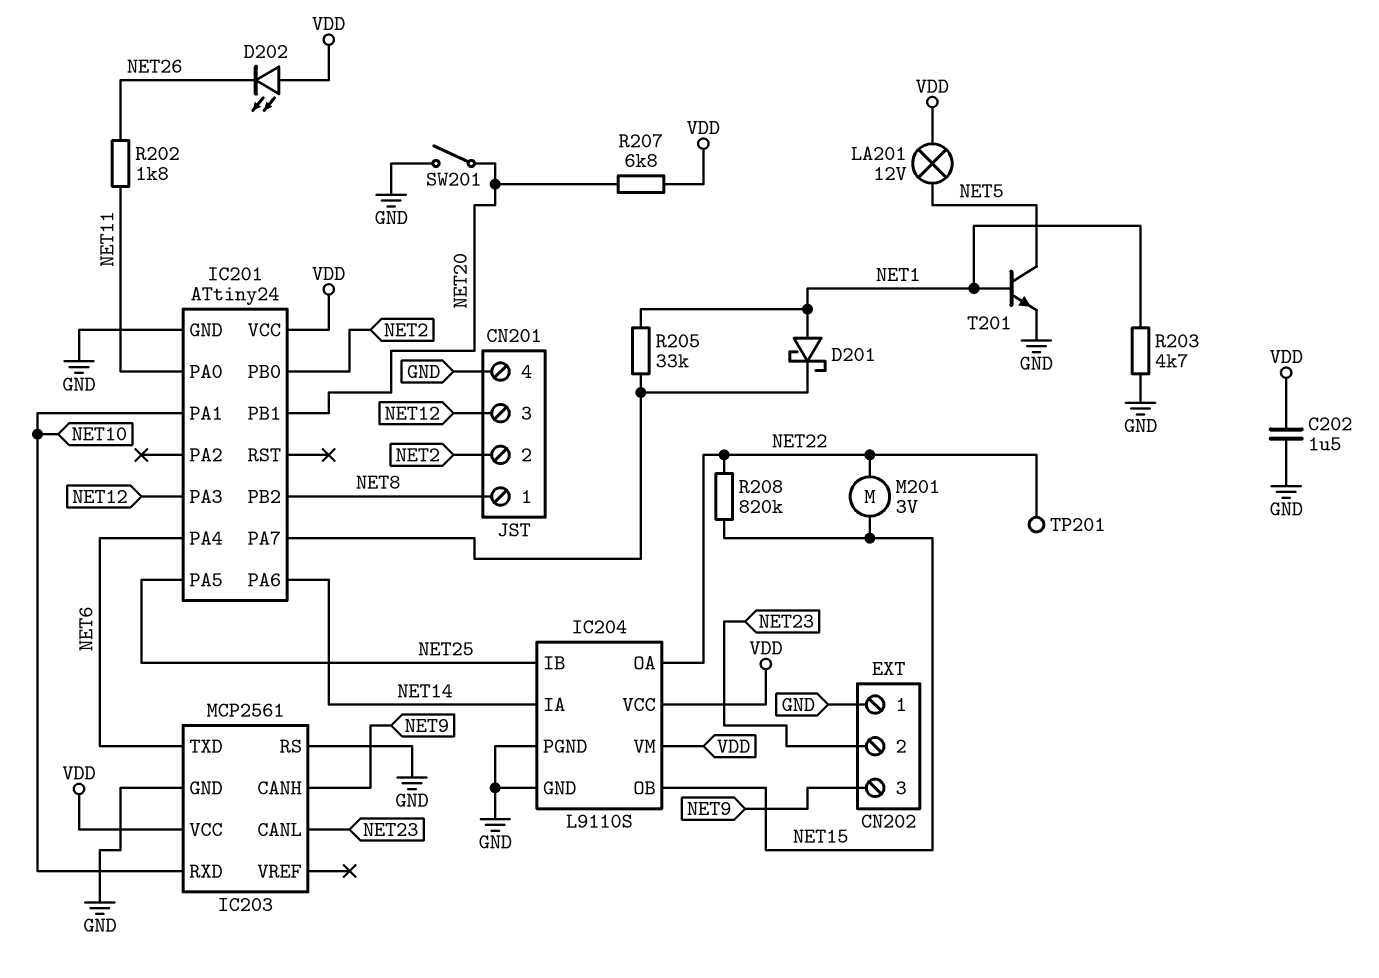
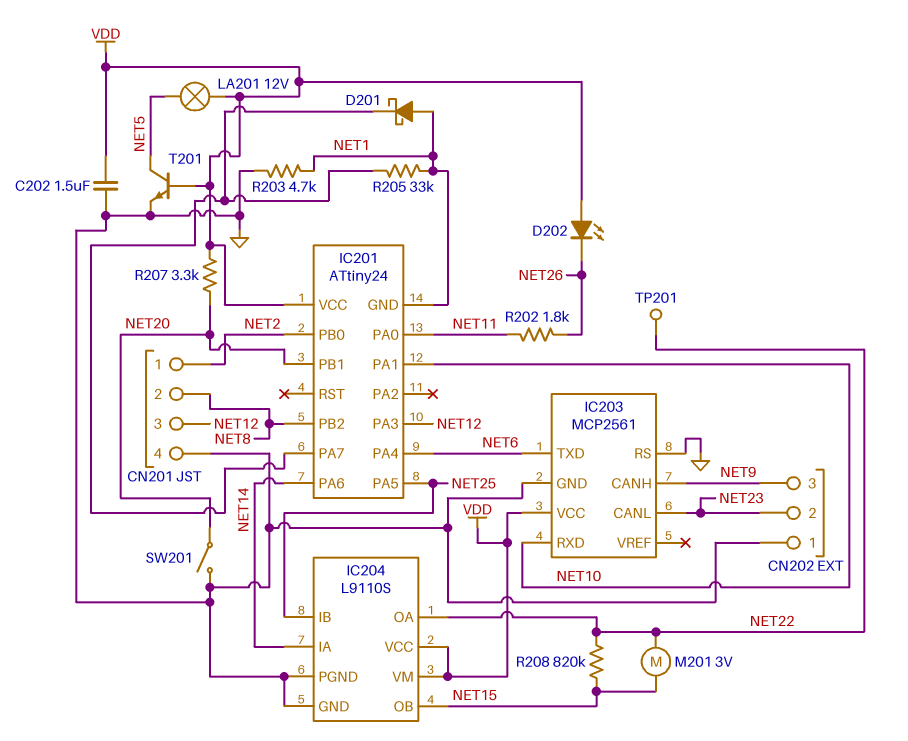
CN201 pin 1: NET8 -> NET2
CN201 pin 2: NET2 -> NET8
IC201 pin GND: GND -> NET1
R207: 6.8k (NET20, VDD) -> 3.3k (NET20, VDD)
T201: NPN (B NET1, C NET5, E GND) -> NPN (B VDD, C NET5, E GND)

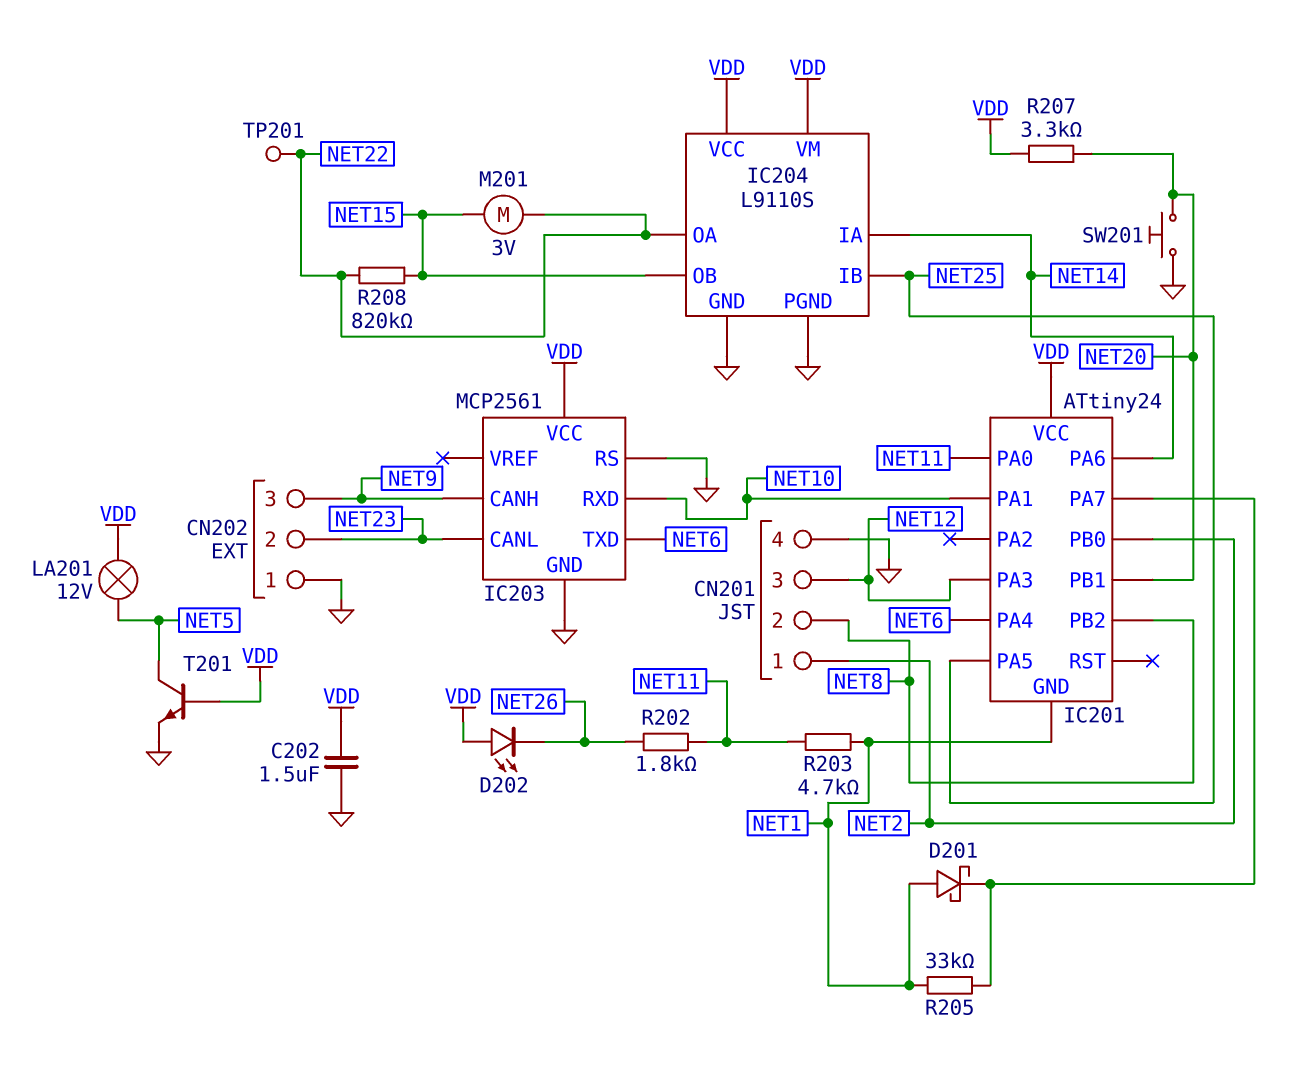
R203: 4.7k (GND, NET1) -> 4.7k (NET1, NET11)
SW201: switch (GND, NET20) -> button (GND, NET20)

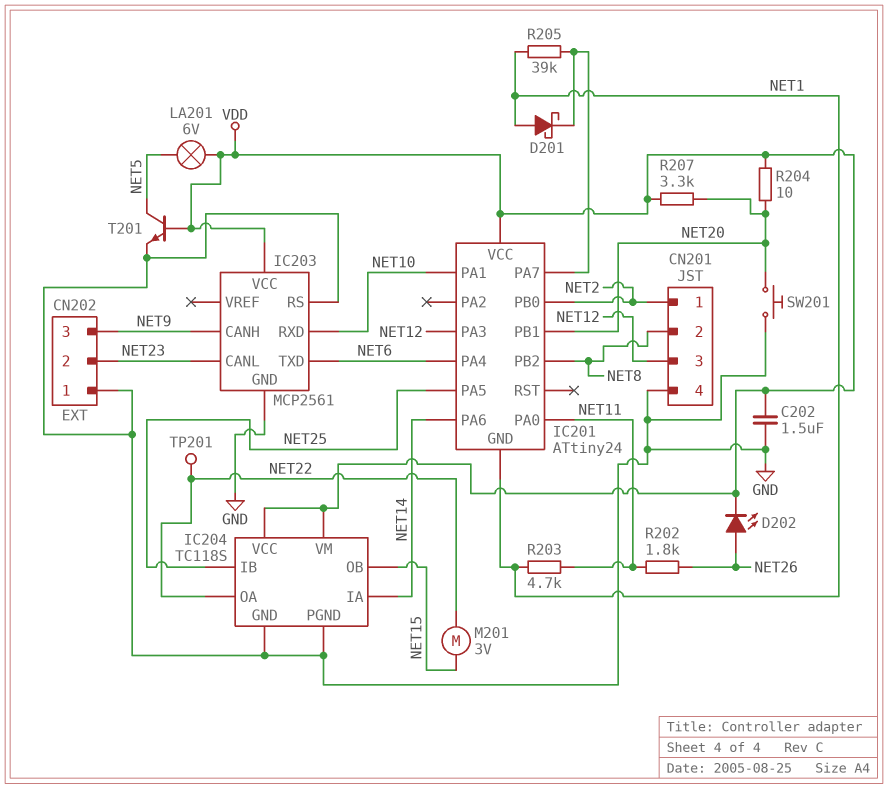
D202: LED (A VDD, K NET26) -> LED (A NET26, K VDD)
IC204: L9110S -> TC118S
LA201: lamp 12V (NET5, VDD) -> lamp 6V (NET5, VDD)
R204: none -> 10 (NET20, VDD)
R205: 33k (IC201/PA7, NET1) -> 39k (IC201/PA7, NET1)
R208: 820k (NET15, NET22) -> none

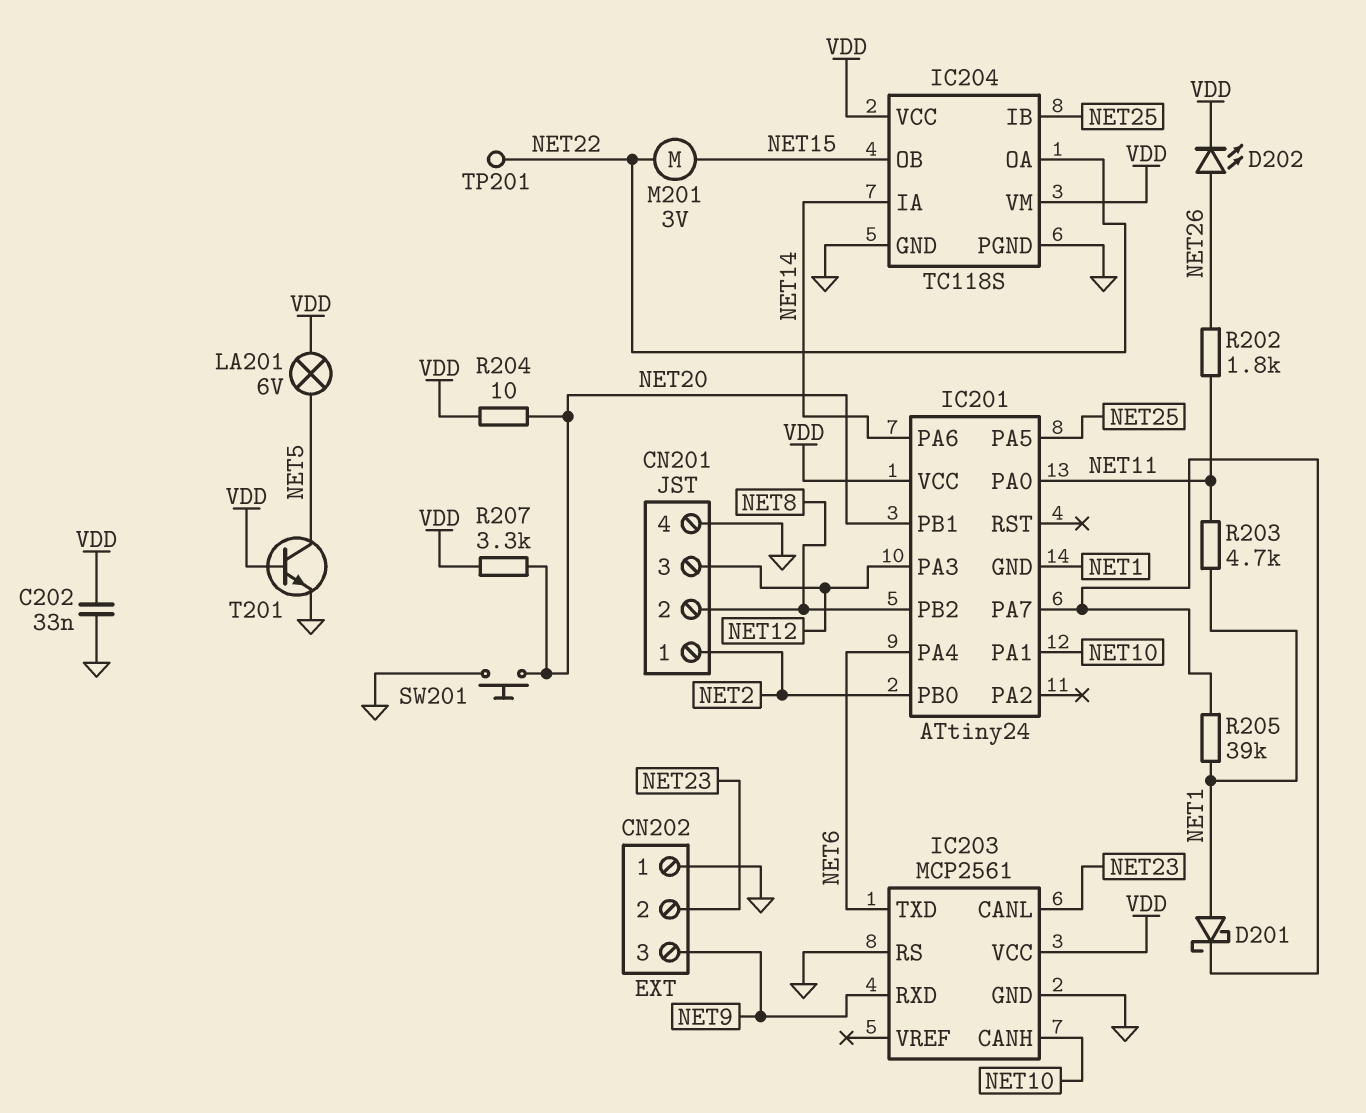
C202: 1.5uF (GND, VDD) -> 33nF (GND, VDD)
IC203 pin CANH: NET9 -> NET10
IC203 pin RXD: NET10 -> NET9

